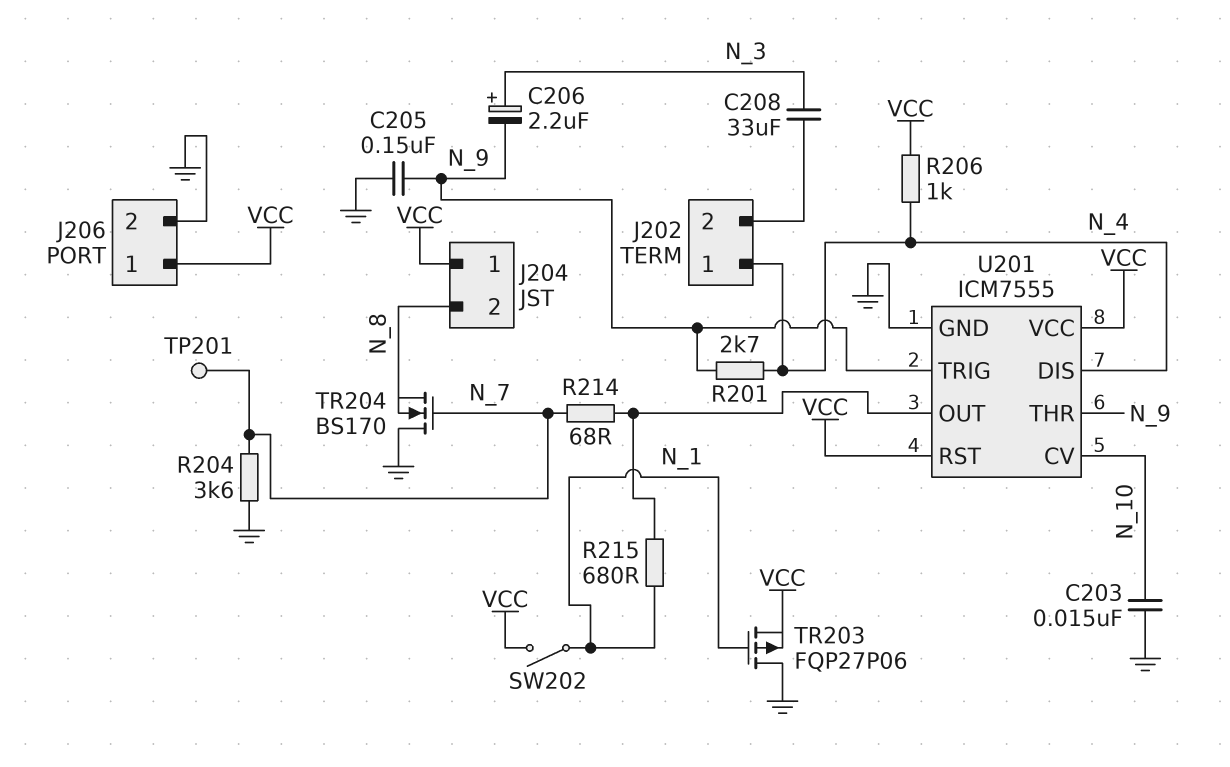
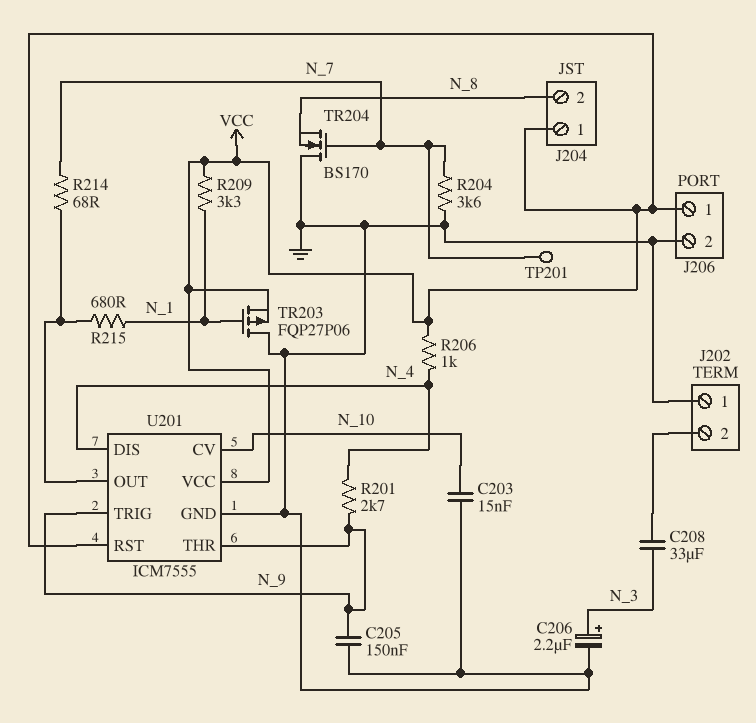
C206: 2.2uF (plus N_3, minus N_9) -> 2.2uF (plus N_3, minus GND)
J202 pin 1: N_4 -> GND
R209: none -> 3.3k (N_1, VCC)
SW202: switch (N_1, VCC) -> none

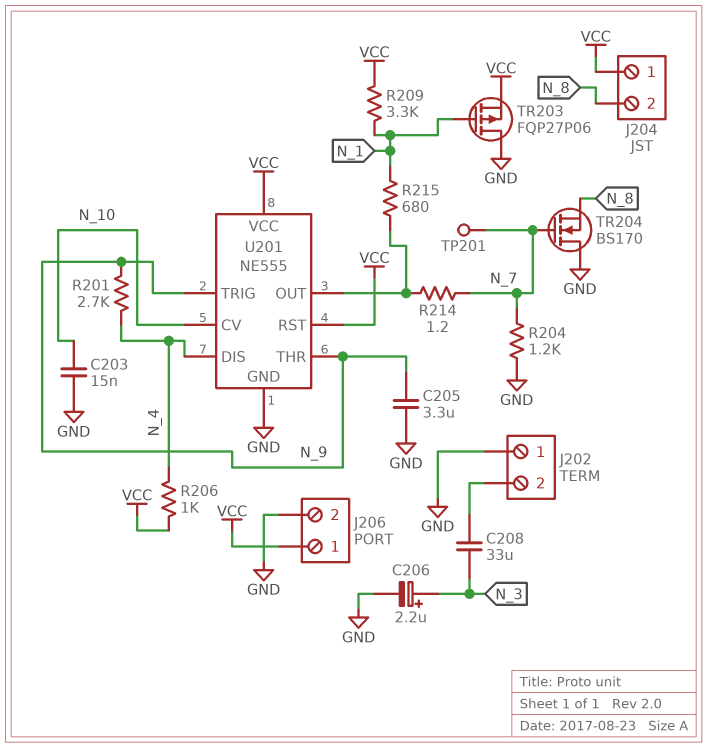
C205: 150nF (GND, N_9) -> 3.3uF (GND, N_9)
R204: 3.6k (GND, N_7) -> 1.2k (GND, N_7)
R214: 68 (N_7, U201/OUT) -> 1.2 (N_7, U201/OUT)
U201: ICM7555 -> NE555

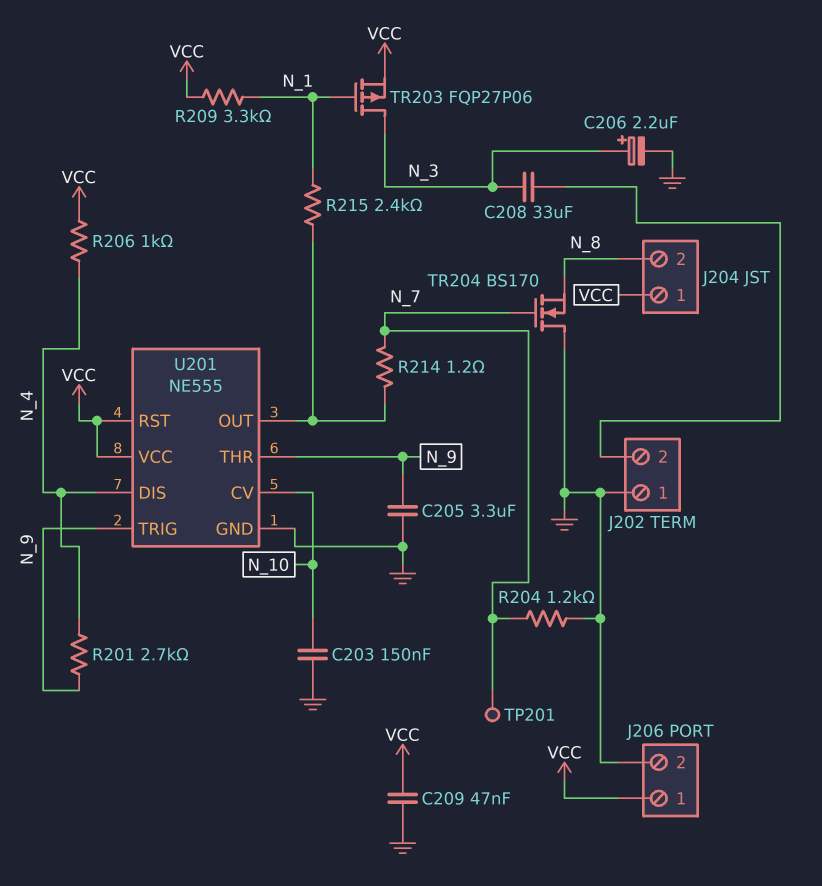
C203: 15nF (GND, N_10) -> 150nF (GND, N_10)
C209: none -> 47nF (GND, VCC)
R215: 680 (N_1, U201/OUT) -> 2.4k (N_1, U201/OUT)
TR203: PMOS FQP27P06 (G N_1, D GND, S VCC) -> PMOS FQP27P06 (G N_1, D N_3, S VCC)

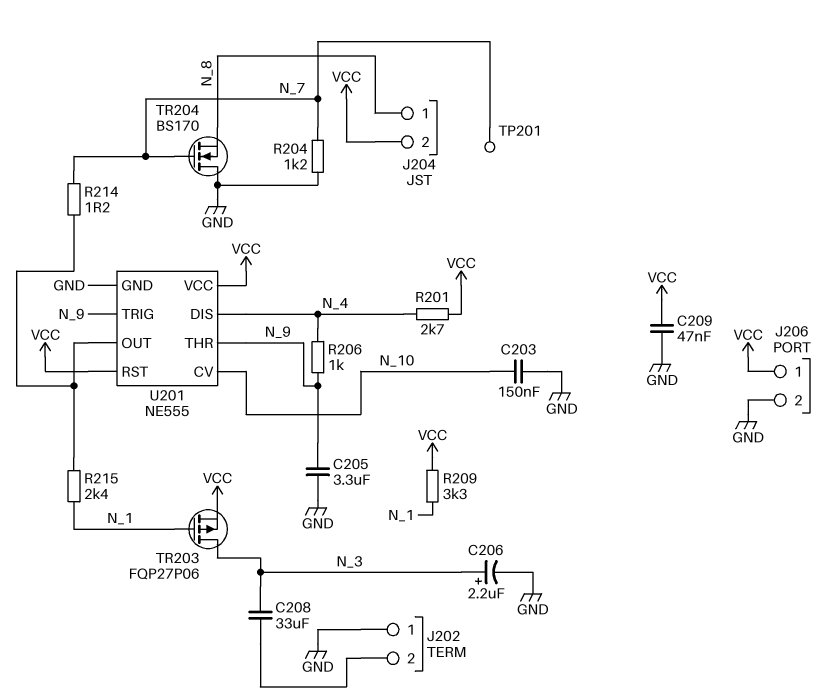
J204 pin 1: VCC -> N_8
J204 pin 2: N_8 -> VCC
R201: 2.7k (N_4, N_9) -> 2.7k (N_4, VCC)
R206: 1k (N_4, VCC) -> 1k (N_4, N_9)

